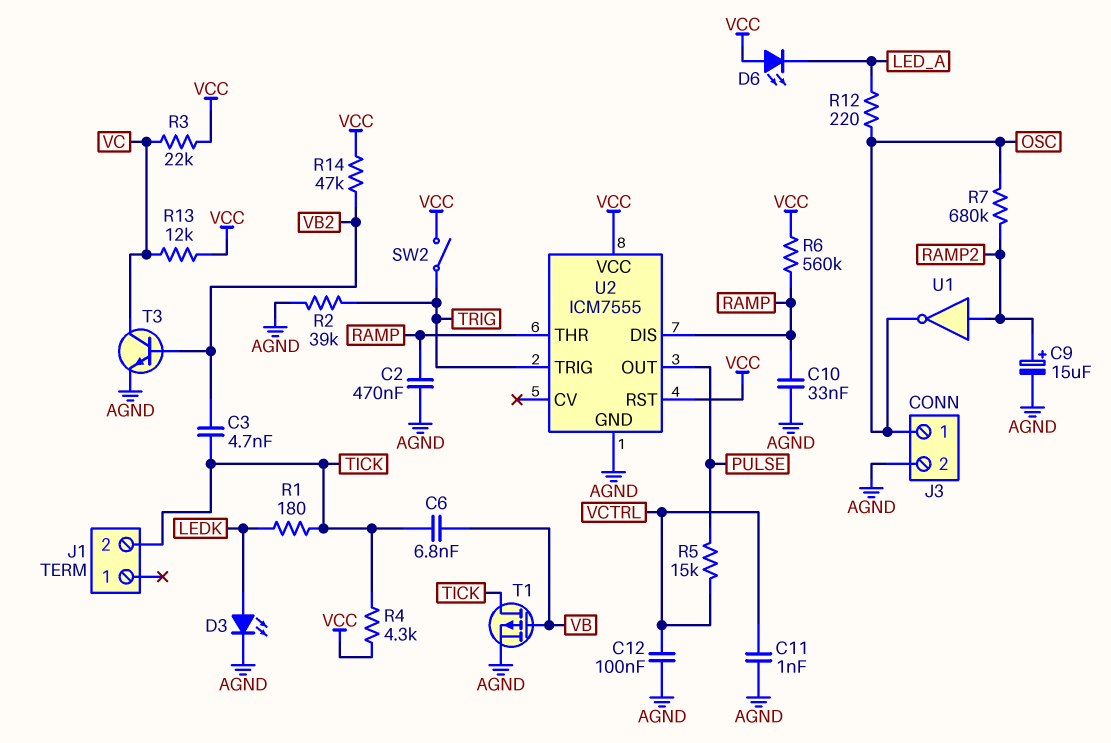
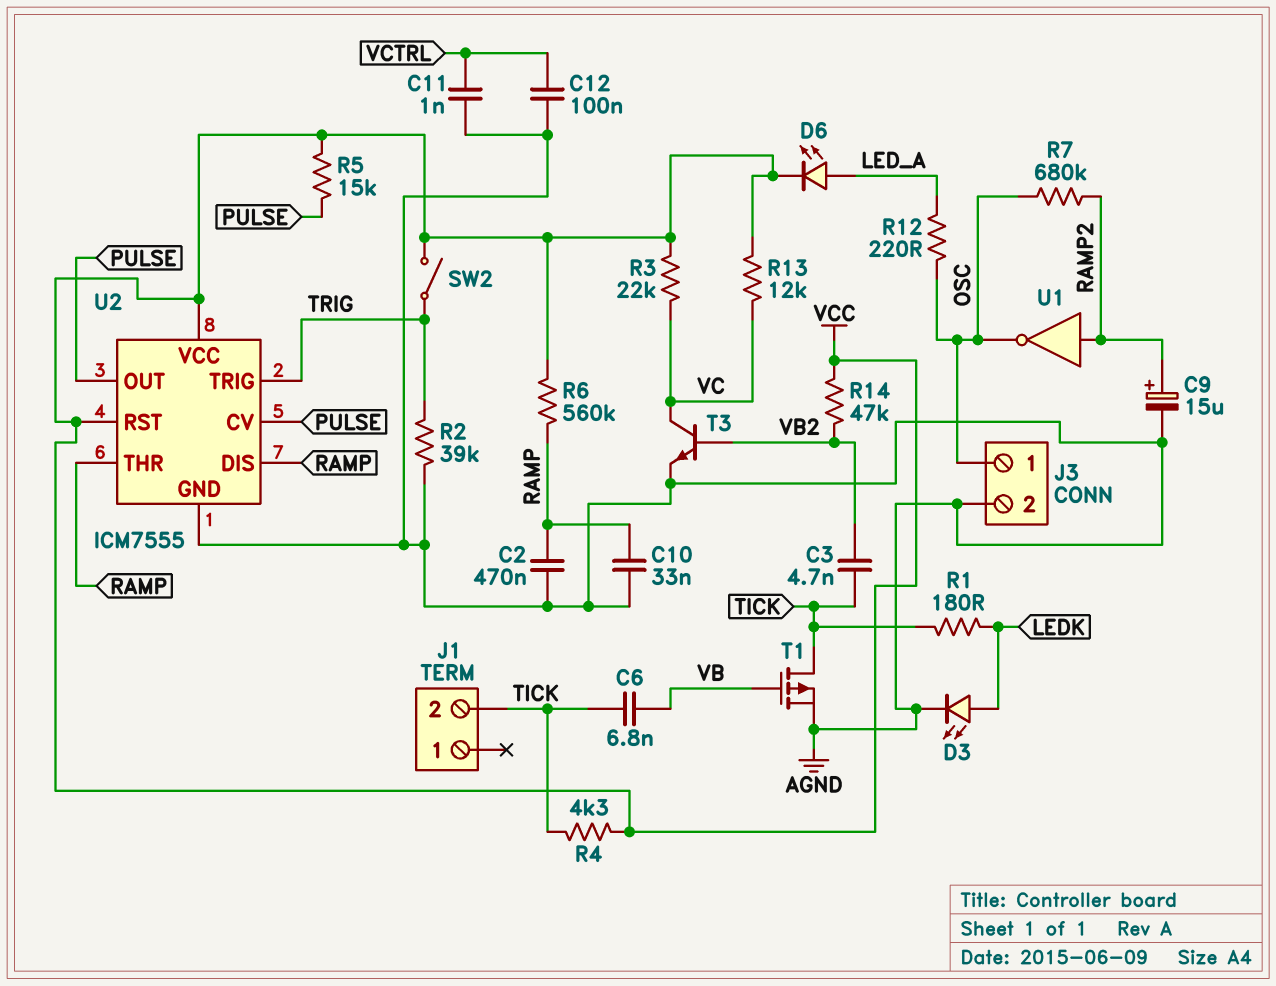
D6: LED (A VCC, K LED_A) -> LED (A LED_A, K VCC)
R5: 15k (PULSE, VCTRL) -> 15k (PULSE, VCC)
U2 pin CV: none -> PULSE

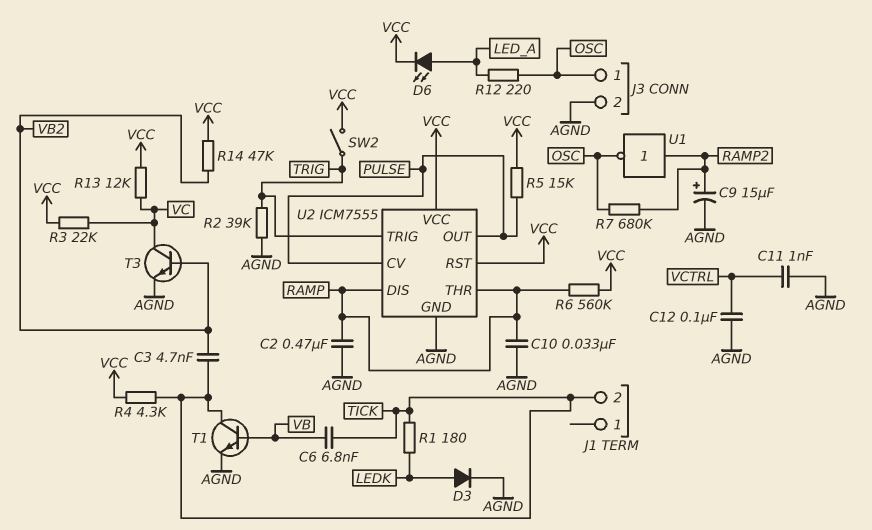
D3: LED (A LEDK, K AGND) -> diode (A LEDK, K AGND)
T1: PMOS (G VB, D TICK, S AGND) -> NPN (B VB, C TICK, E AGND)

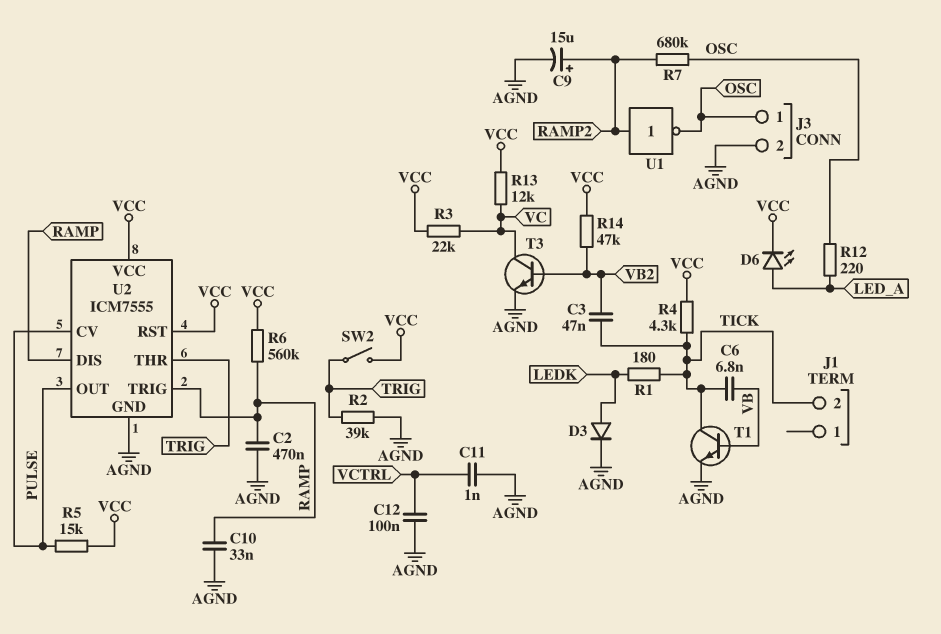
C3: 4.7nF (TICK, VB2) -> 47nF (TICK, VB2)
U2 pin THR: RAMP -> TRIG
U2 pin TRIG: TRIG -> RAMP

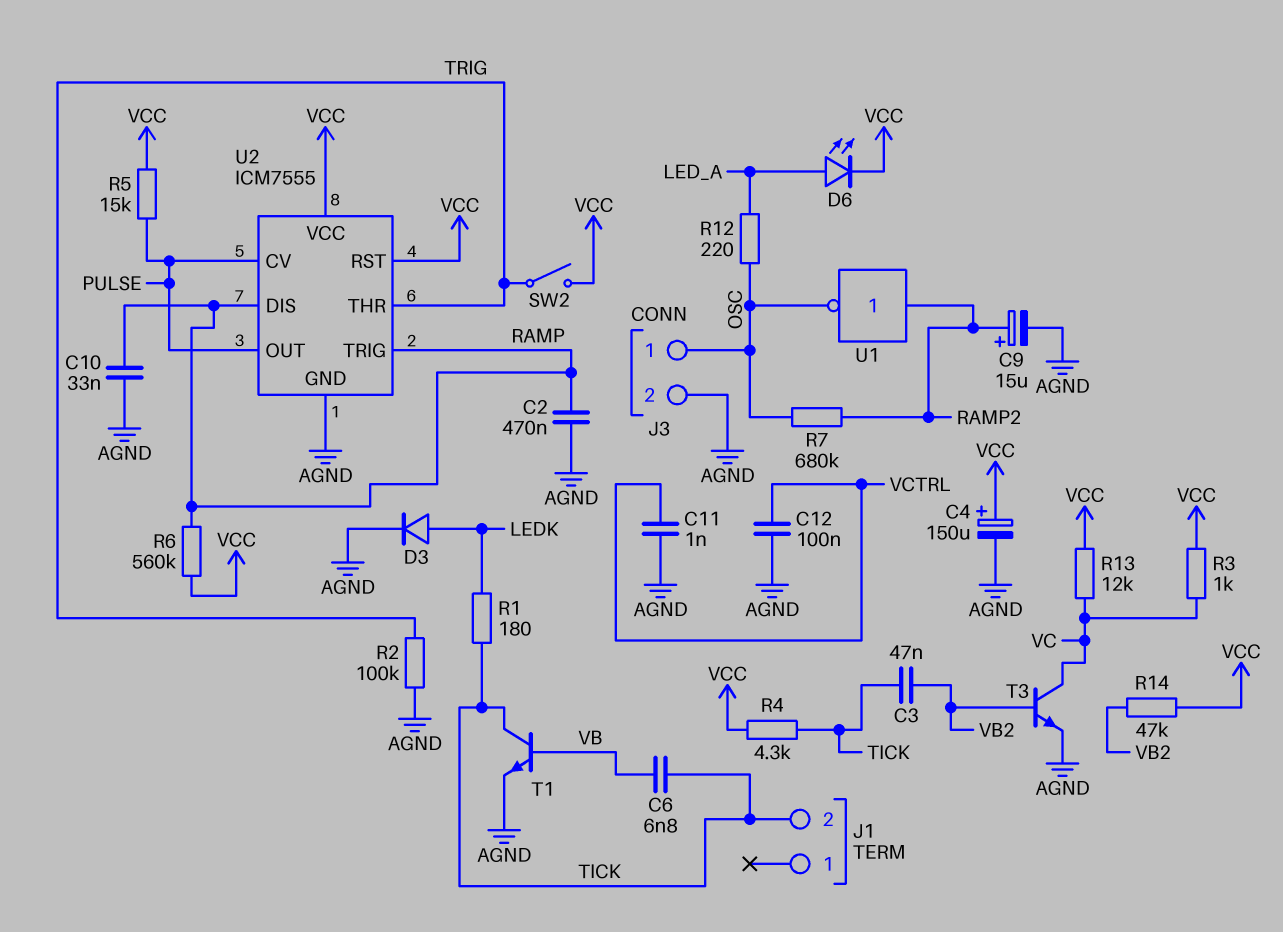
C4: none -> 150uF (plus VCC, minus AGND)
R2: 39k (AGND, TRIG) -> 100k (AGND, TRIG)
R3: 22k (VC, VCC) -> 1k (VC, VCC)

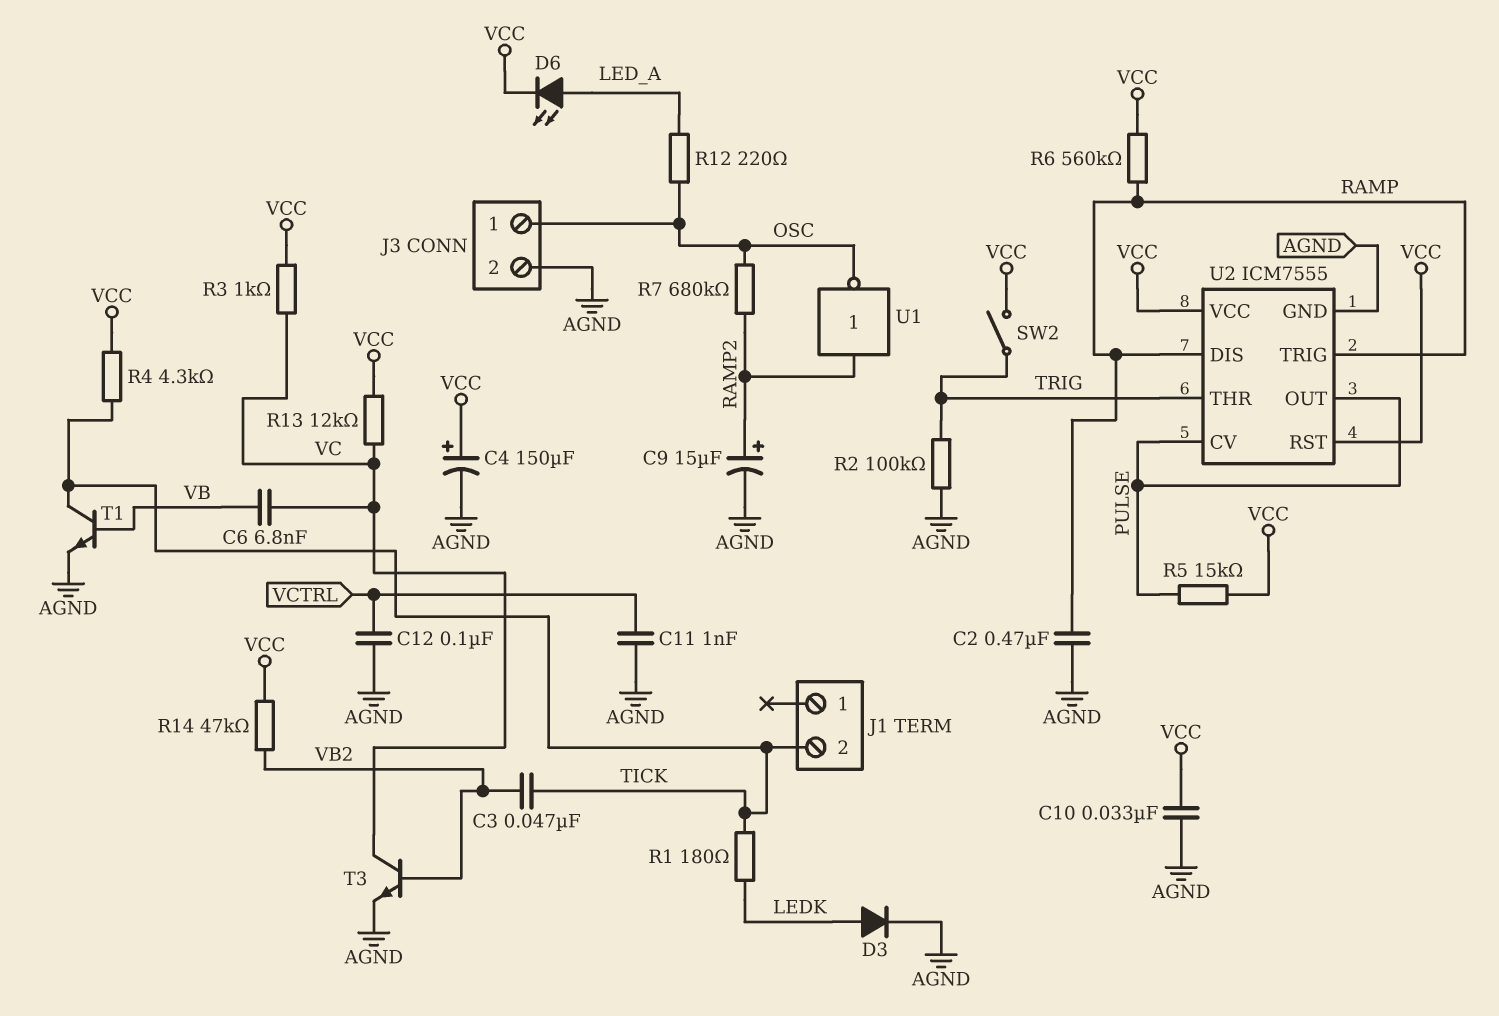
C6: 6.8nF (TICK, VB) -> 6.8nF (VB, VC)
C10: 33nF (AGND, RAMP) -> 33nF (AGND, VCC)

